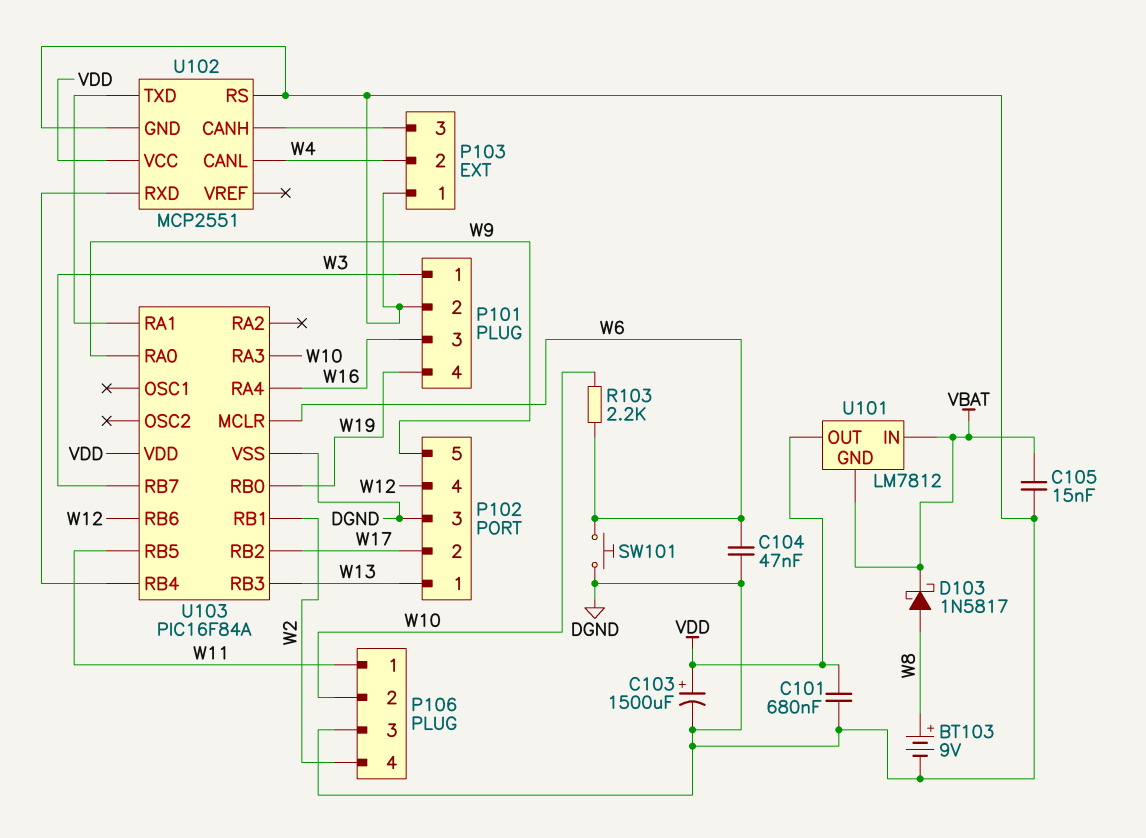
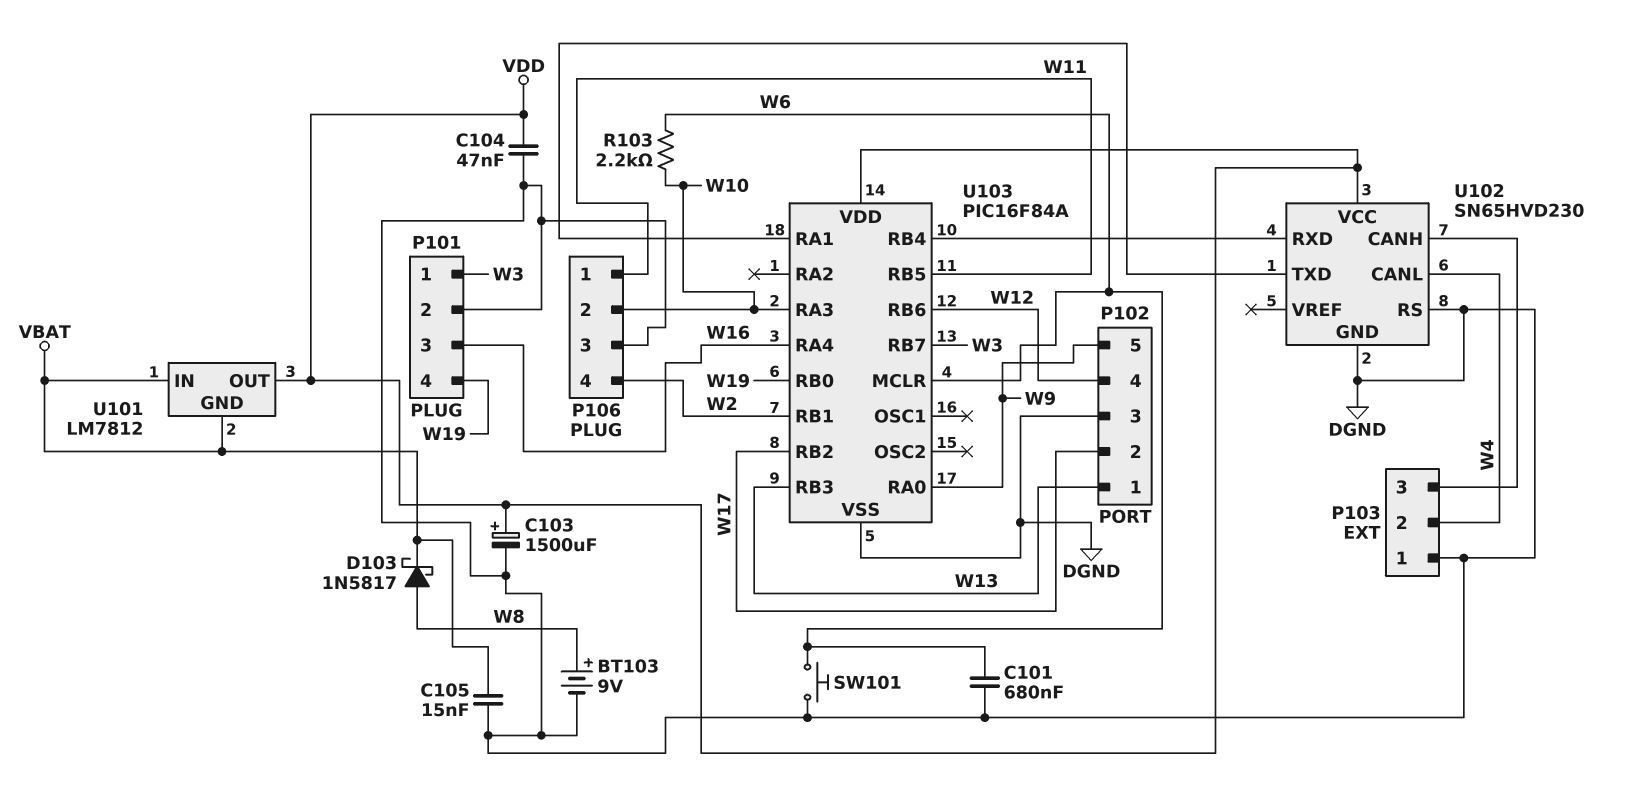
C101: 680nF (DGND, VDD) -> 680nF (DGND, W6)
C104: 47nF (DGND, W6) -> 47nF (DGND, VDD)
U102: MCP2551 -> SN65HVD230

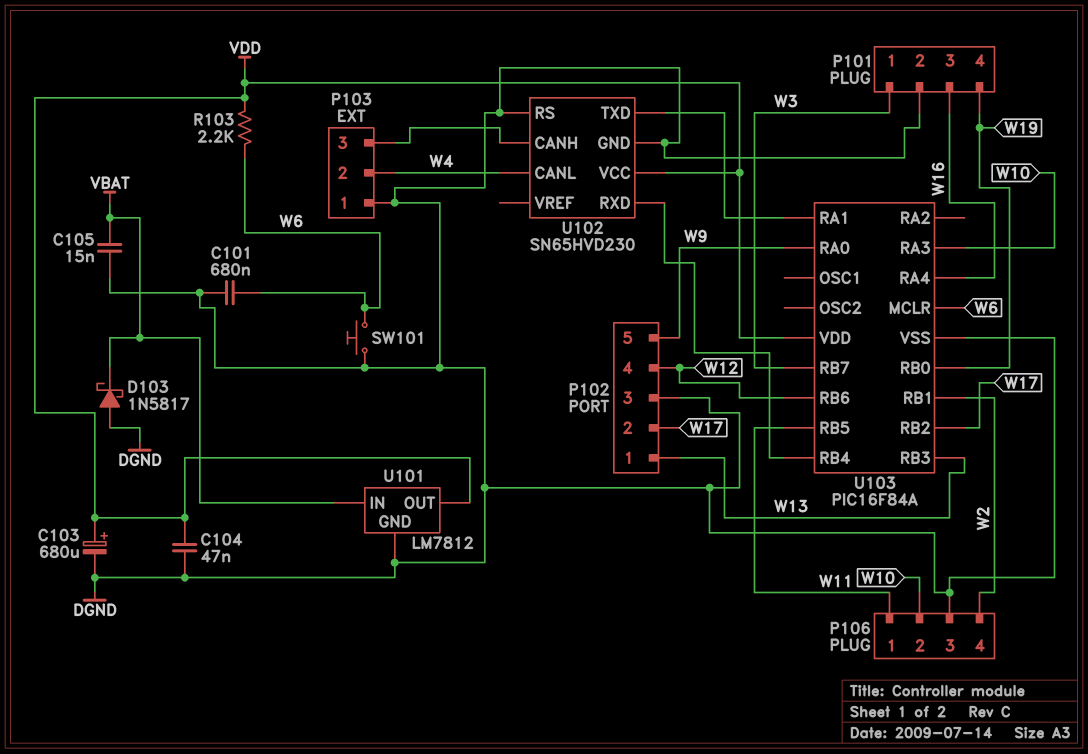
BT103: 9V (plus W8, minus DGND) -> none
C103: 1500uF (plus VDD, minus DGND) -> 680uF (plus VDD, minus DGND)
D103: schottky 1N5817 (A W8, K VBAT) -> schottky 1N5817 (A DGND, K VBAT)
R103: 2.2k (W6, W10) -> 2.2k (VDD, W6)
U101 pin GND: VBAT -> DGND

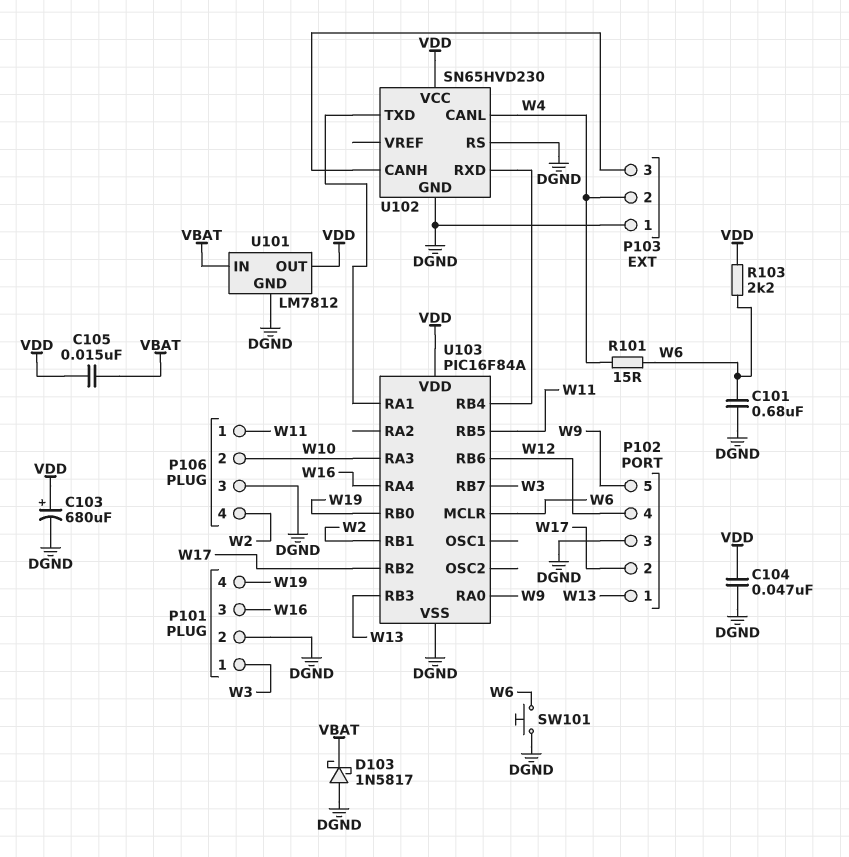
C105: 15nF (DGND, VBAT) -> 15nF (VBAT, VDD)
R101: none -> 15 (W4, W6)

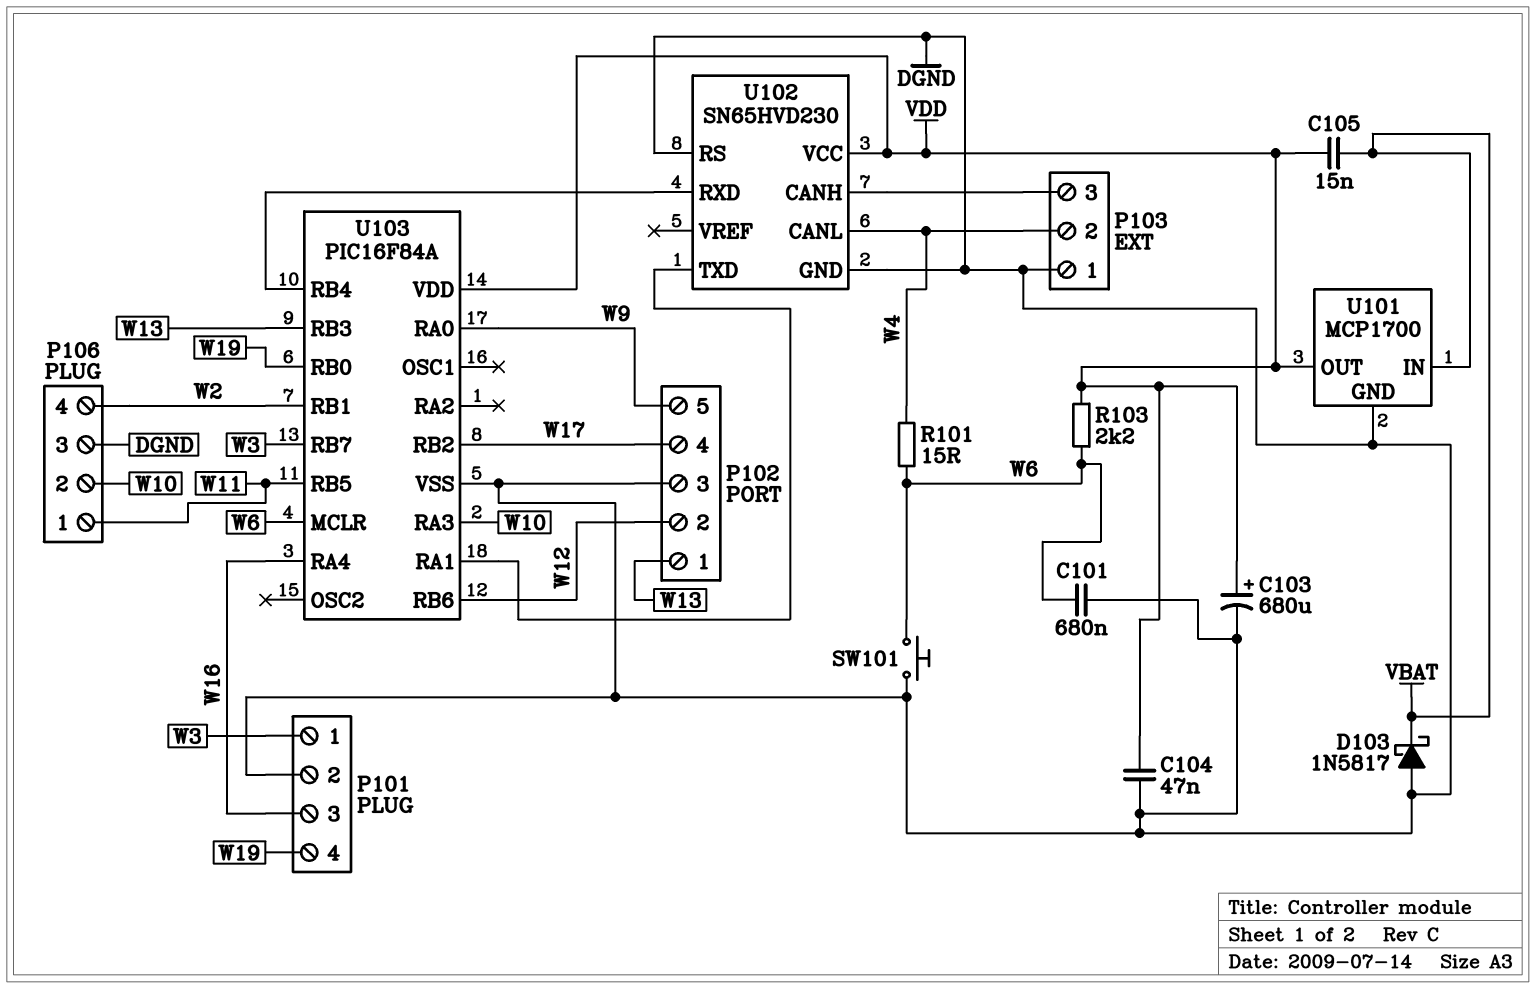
P102 pin 2: W17 -> W12
P102 pin 4: W12 -> W17
U101: LM7812 -> MCP1700

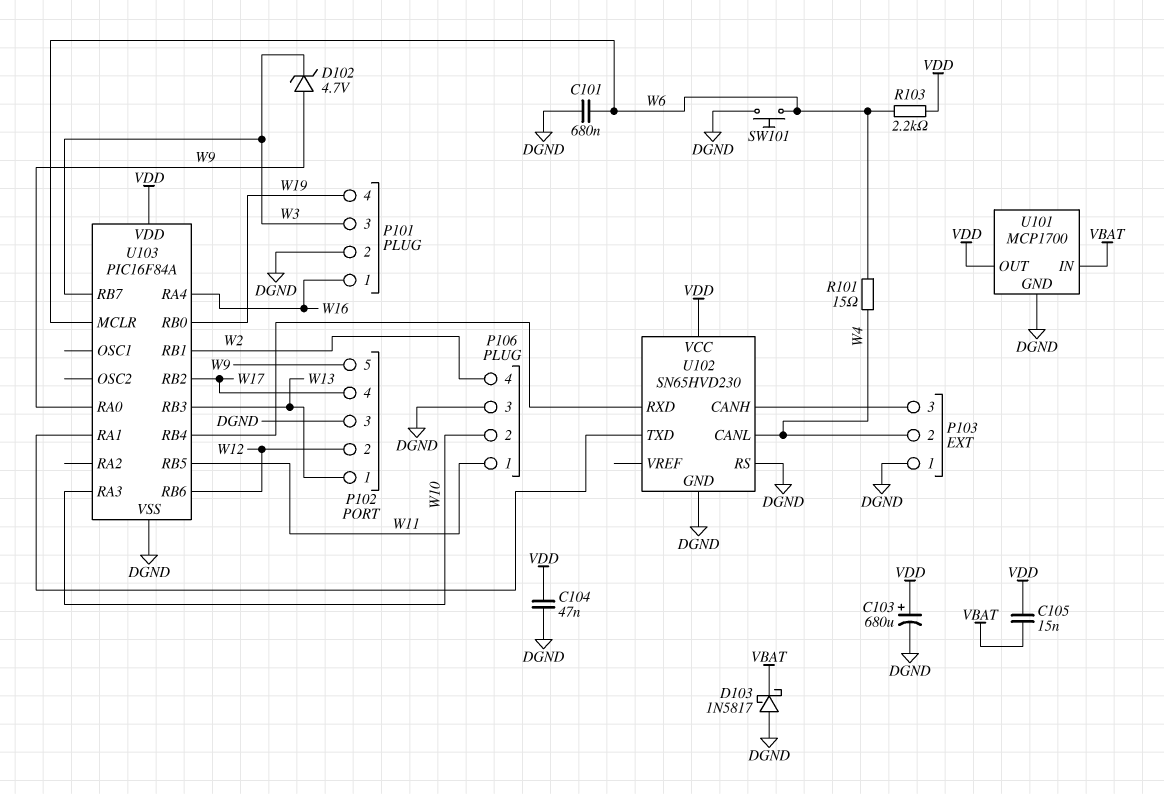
D102: none -> zener 4.7V (A W9, K W3)
P101 pin 1: W3 -> W16
P101 pin 3: W16 -> W3

